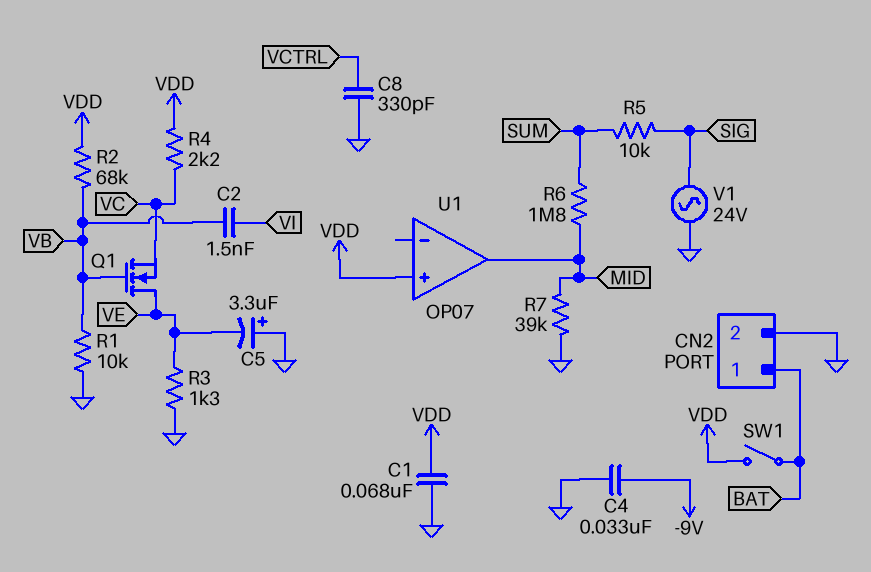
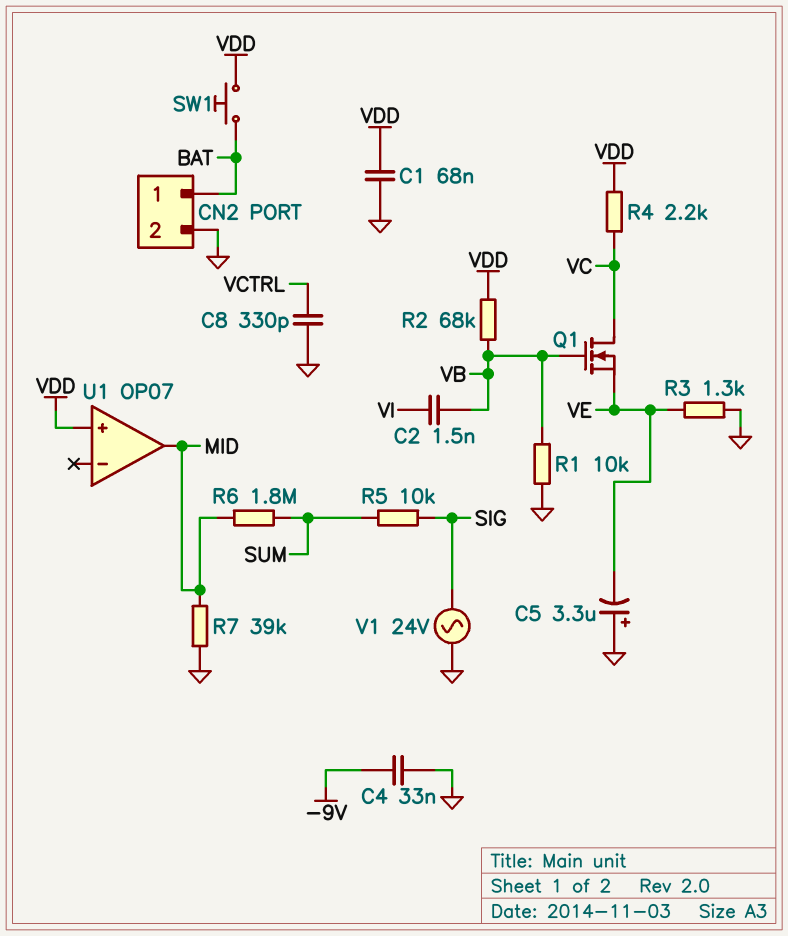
Q1: NMOS (G VB, D VE, S VC) -> NMOS (G VB, D VC, S VE)
SW1: switch (BAT, VDD) -> button (BAT, VDD)

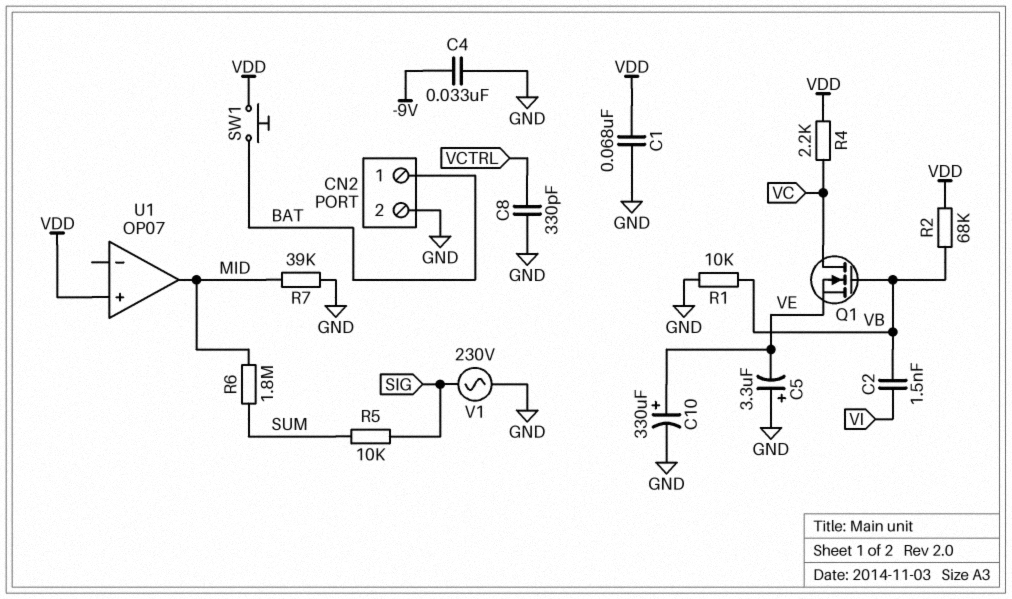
C10: none -> 330uF (plus VE, minus GND)
R3: 1.3k (GND, VE) -> none
V1: AC 24V (GND, SIG) -> AC 230V (GND, SIG)

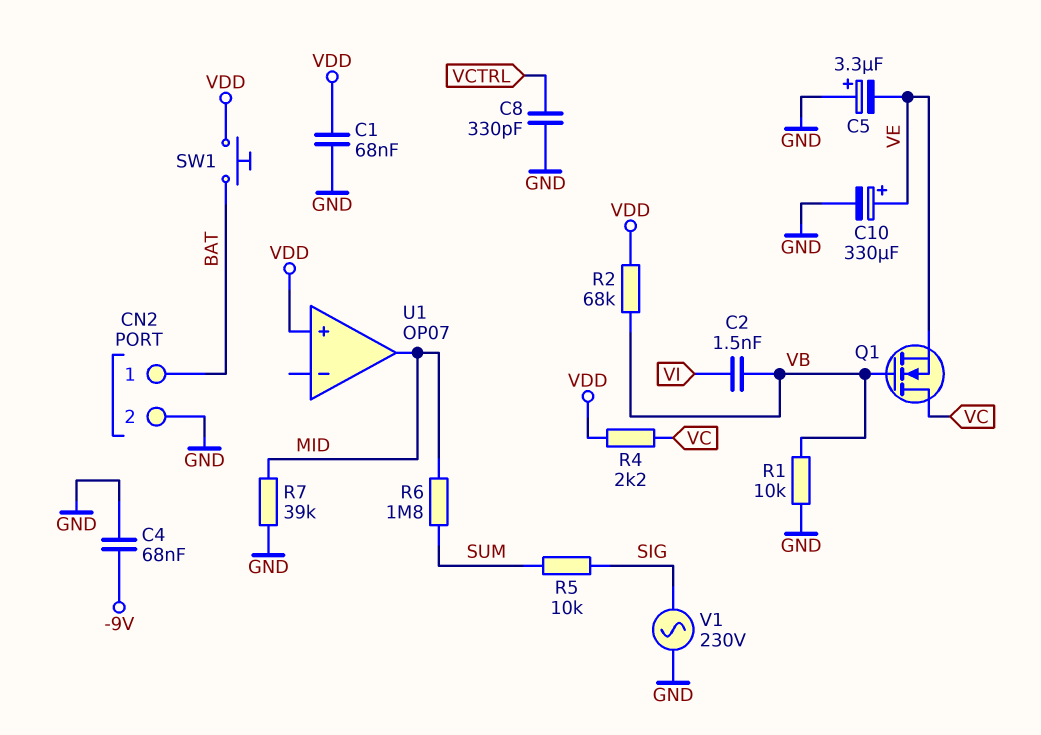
C4: 33nF (-9V, GND) -> 68nF (-9V, GND)

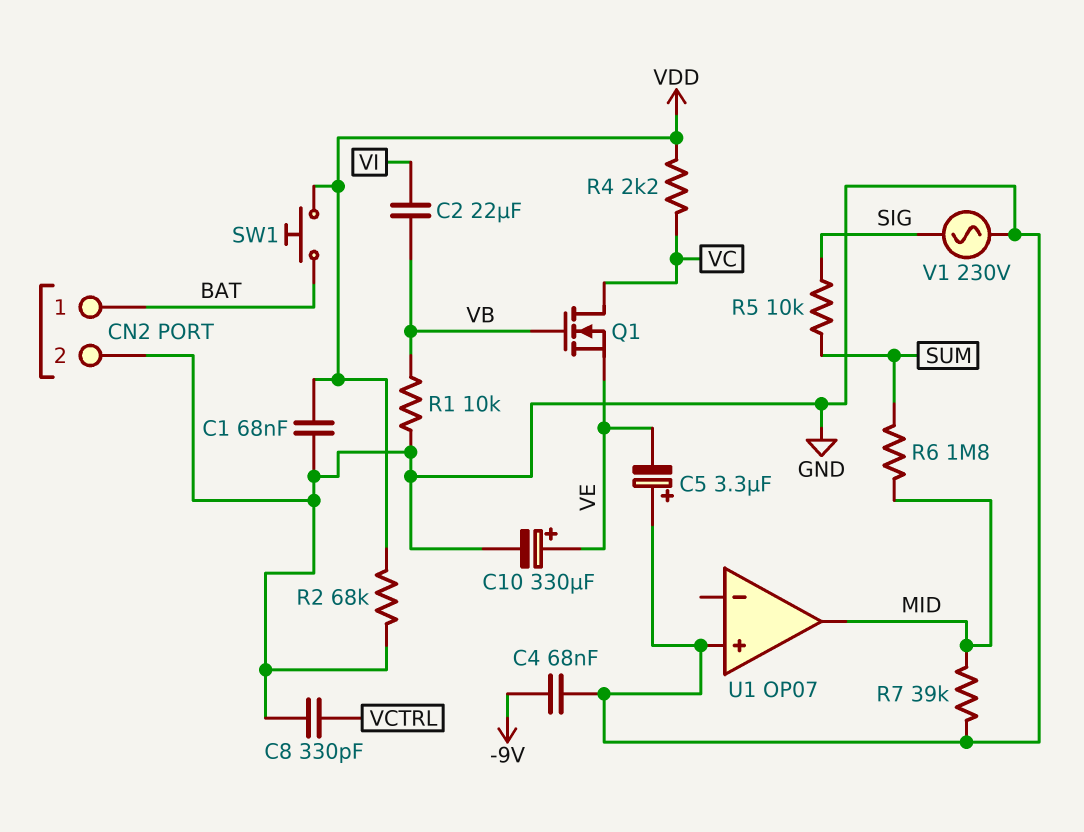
C2: 1.5nF (VB, VI) -> 22uF (VB, VI)
R2: 68k (VB, VDD) -> 68k (GND, VDD)
U1 pin in+: VDD -> GND

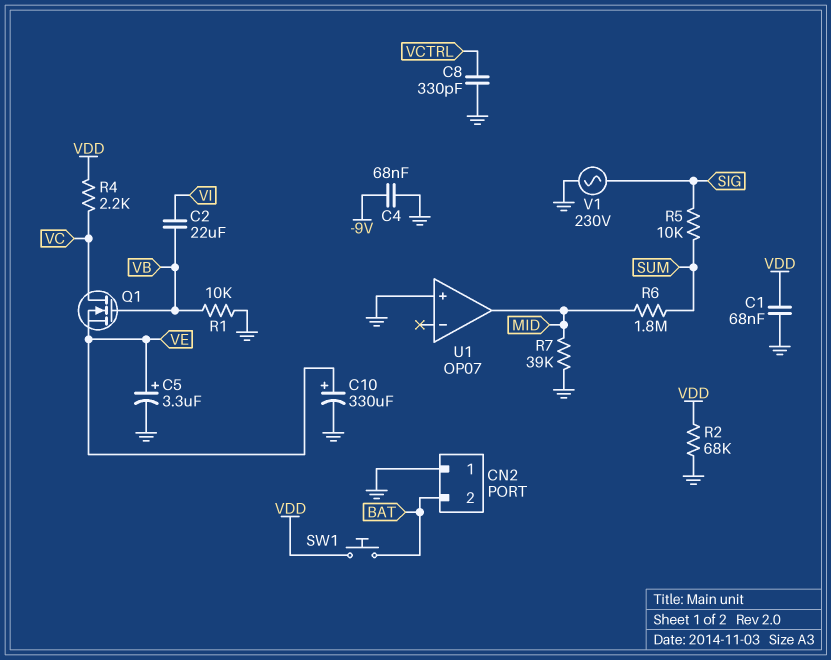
C5: 3.3uF (plus GND, minus VE) -> 3.3uF (plus VE, minus GND)
CN2 pin 1: BAT -> GND
CN2 pin 2: GND -> BAT

